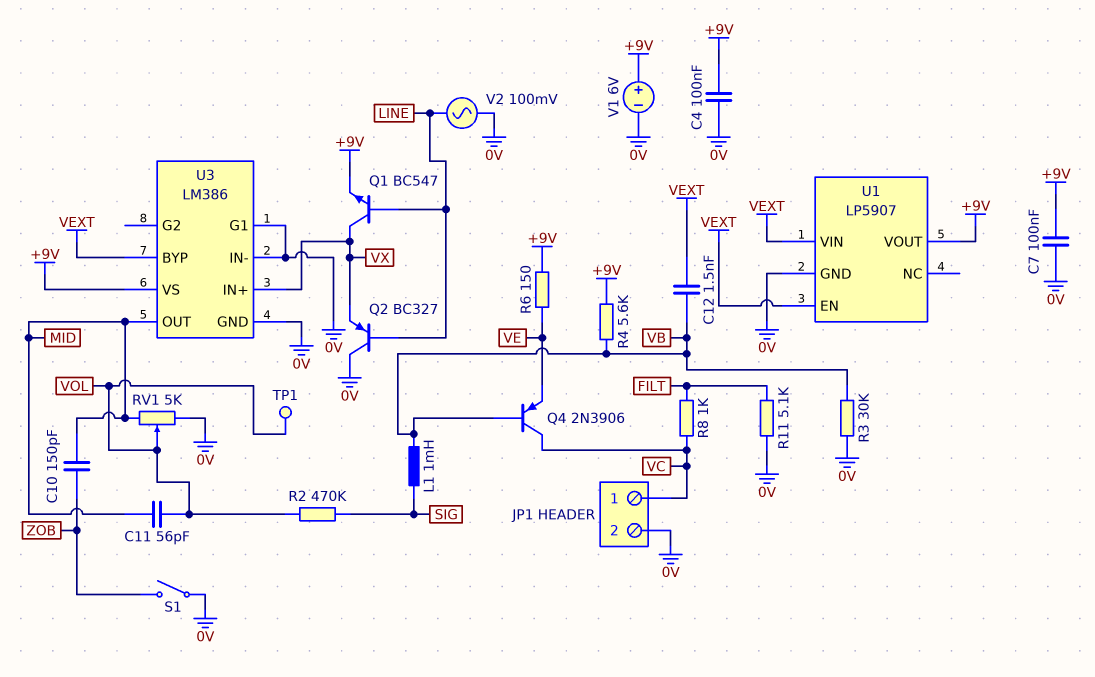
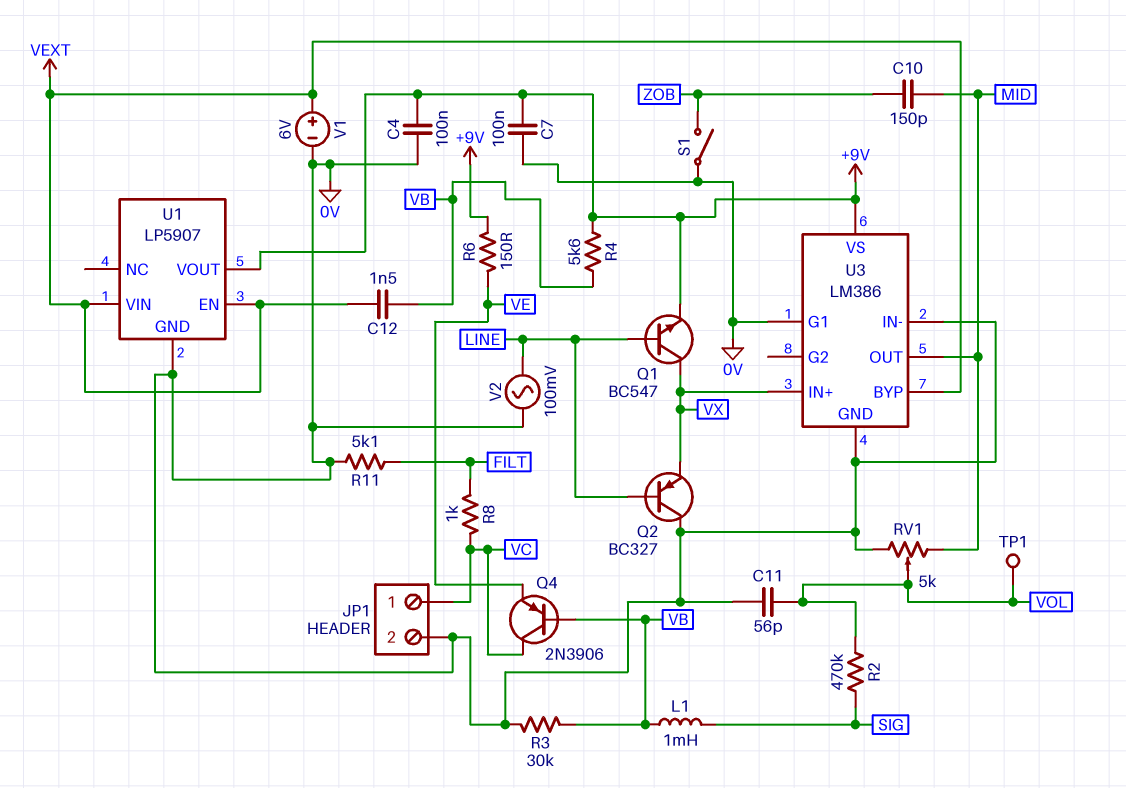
C11: 56pF (MID, VOL) -> 56pF (0V, VOL)
V1: 6V (plus +9V, minus 0V) -> 6V (plus VEXT, minus 0V)

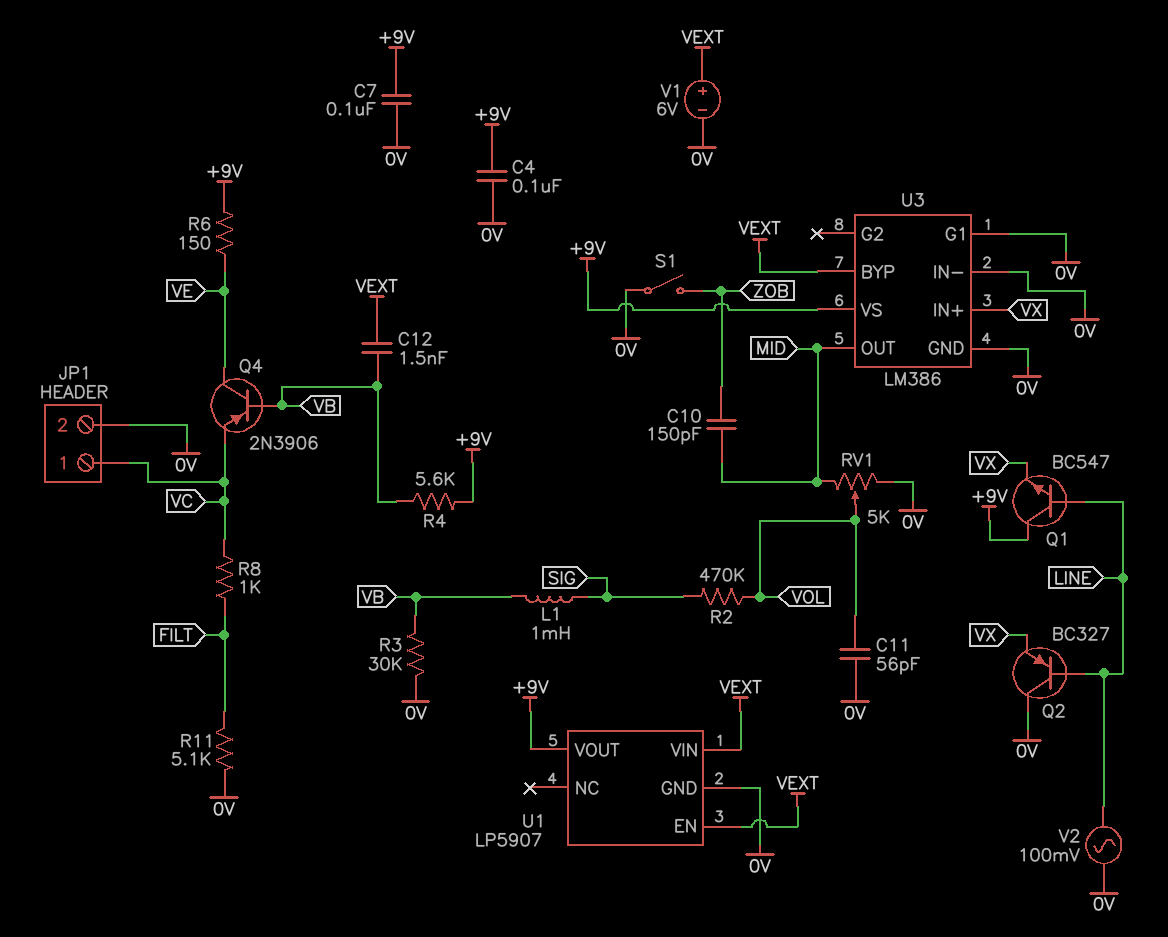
Q1: NPN BC547 (B LINE, C VX, E +9V) -> NPN BC547 (B LINE, C +9V, E VX)
Q4: PNP 2N3906 (B VB, C VC, E VE) -> PNP 2N3906 (B VB, C VE, E VC)
TP1: test point (VOL) -> none

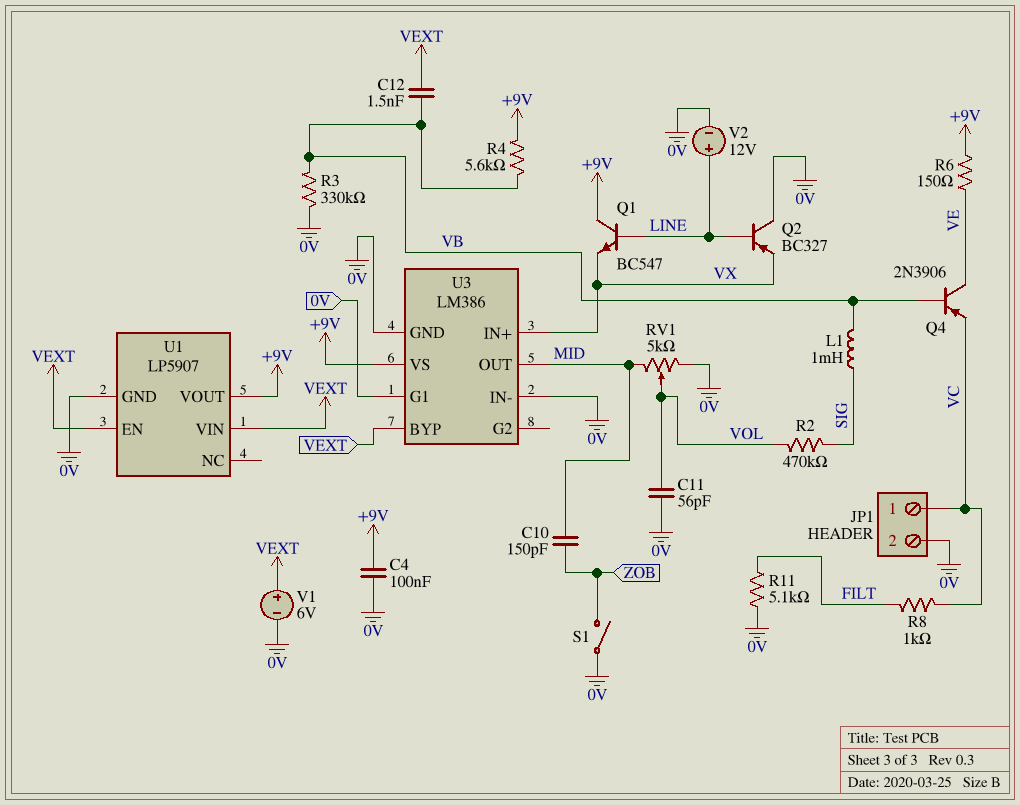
C7: 100nF (+9V, 0V) -> none
R3: 30k (0V, VB) -> 330k (0V, VB)
V2: AC 100mV (0V, LINE) -> 12V (plus LINE, minus 0V)

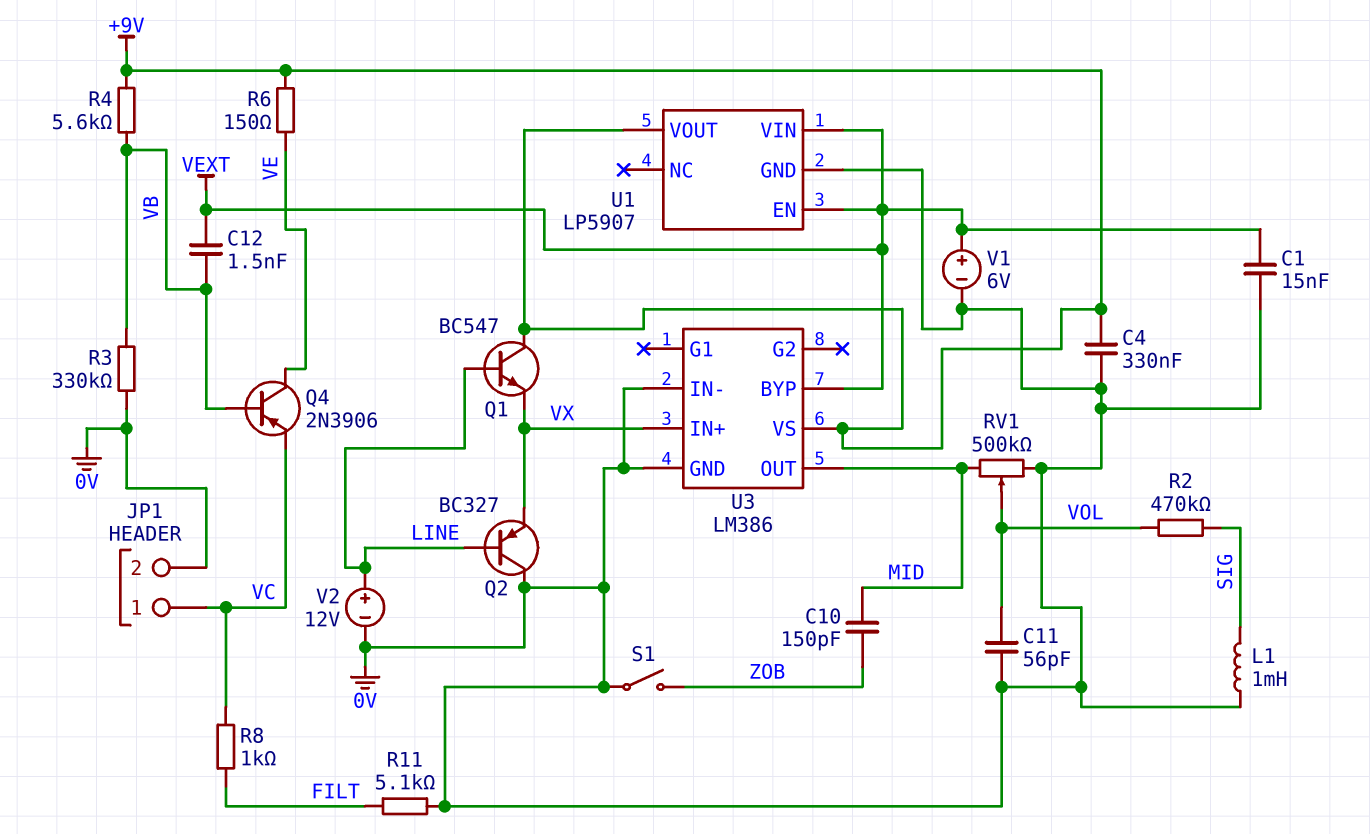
C1: none -> 15nF (0V, VEXT)
C4: 100nF (+9V, 0V) -> 330nF (+9V, 0V)
L1: 1mH (SIG, VB) -> 1mH (0V, SIG)
RV1: 5k (0V, MID, wiper VOL) -> 500k (0V, MID, wiper VOL)
U3 pin G1: 0V -> none

